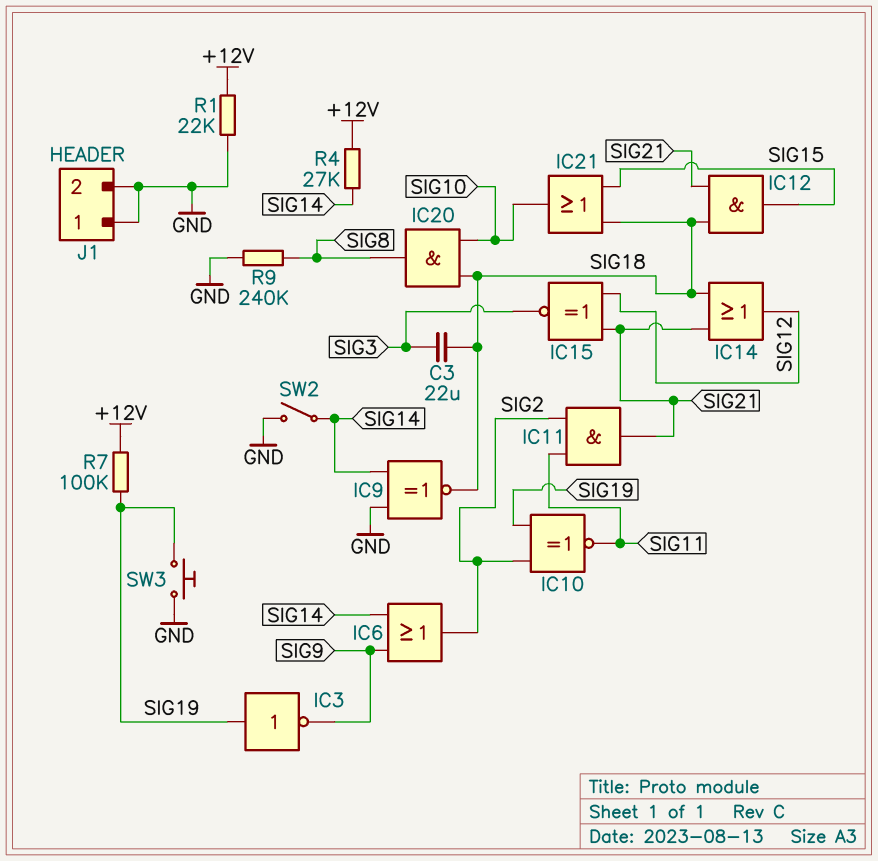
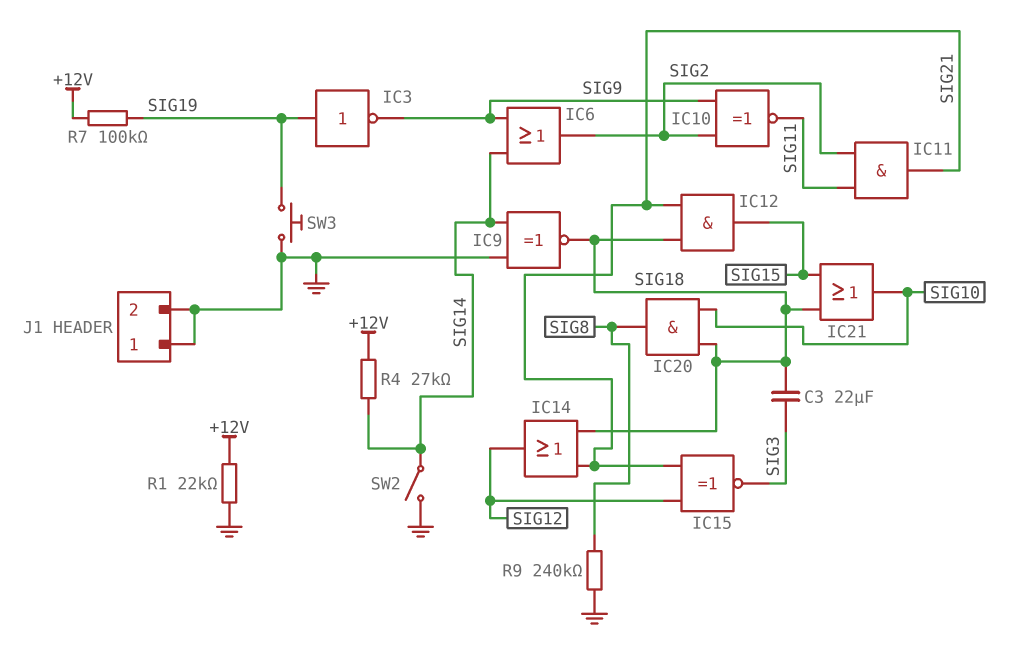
IC10: XNOR (in SIG2, in SIG19, out SIG11) -> XNOR (in SIG2, in SIG9, out SIG11)

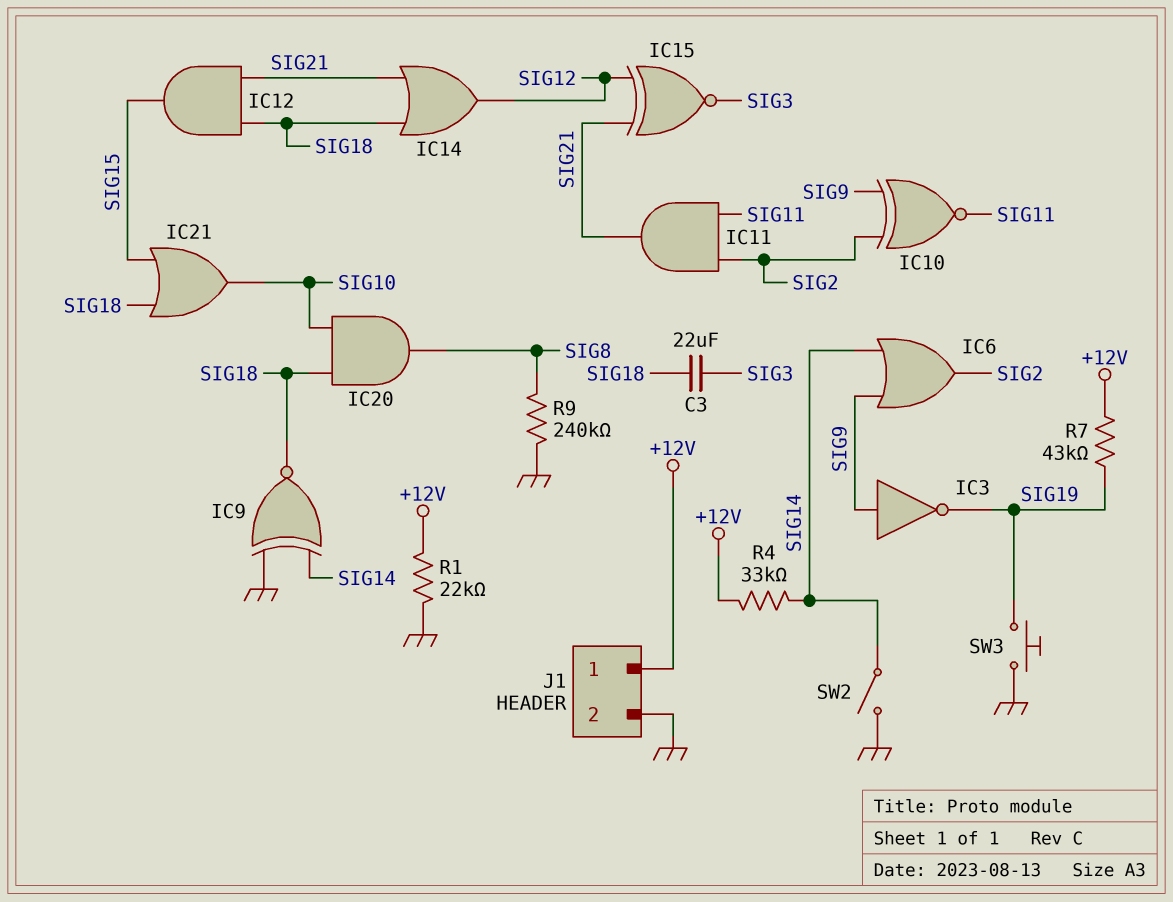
IC3: NOT (in SIG19, out SIG9) -> NOT (in SIG9, out SIG19)
J1 pin 1: GND -> +12V
R4: 27k (+12V, SIG14) -> 33k (+12V, SIG14)
R7: 100k (+12V, SIG19) -> 43k (+12V, SIG19)

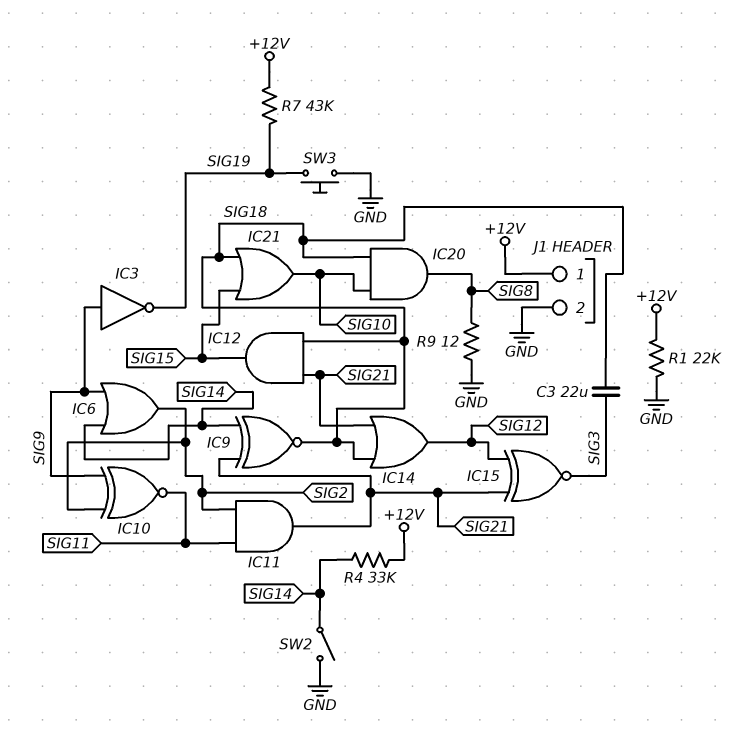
IC9: XNOR (in GND, in SIG14, out SIG18) -> XNOR (in SIG14, in SIG21, out SIG18)
R9: 240k (GND, SIG8) -> 12 (GND, SIG8)

